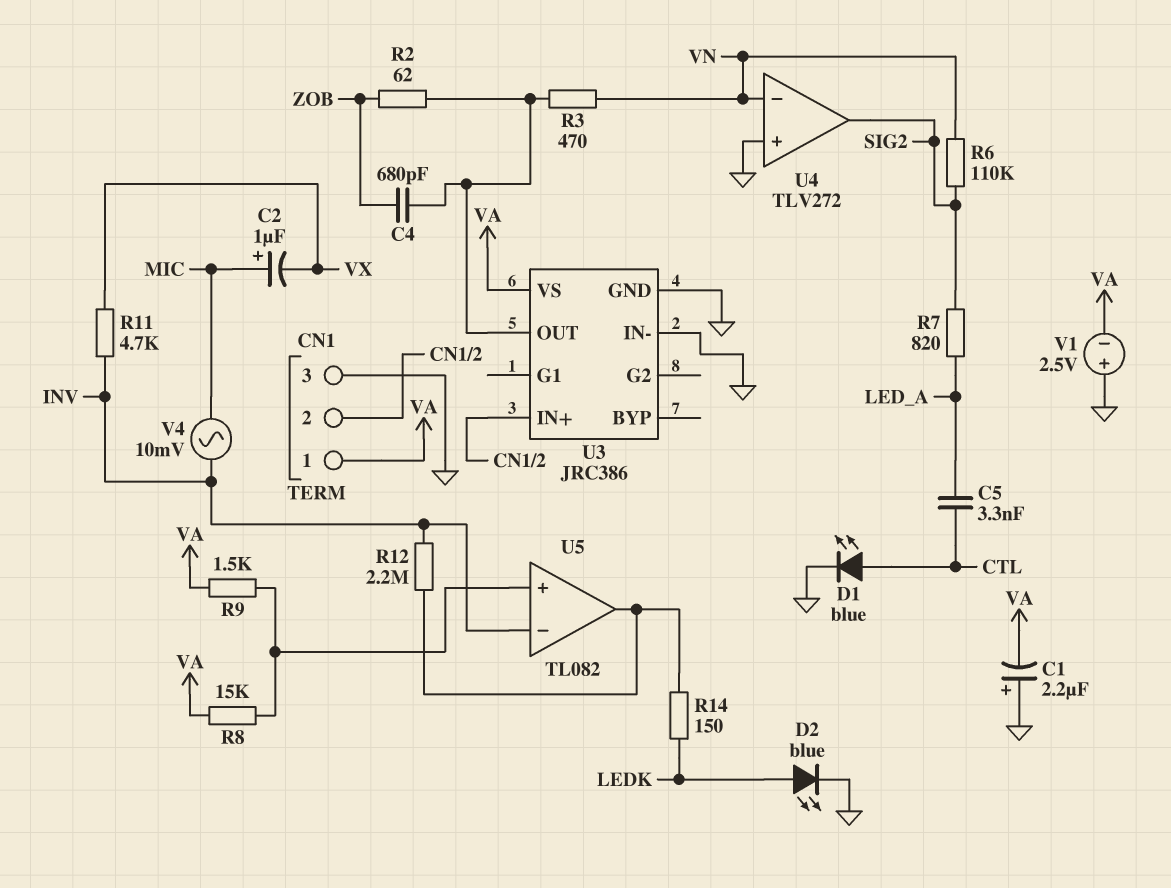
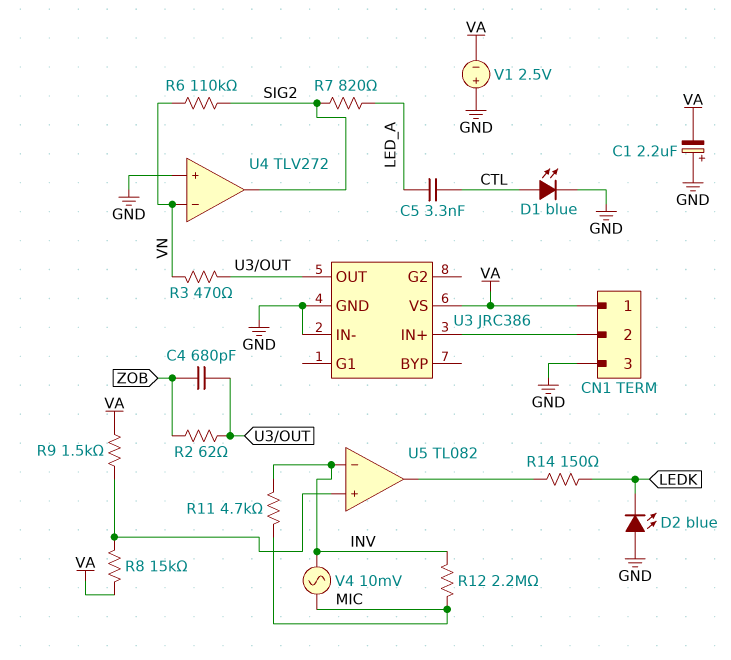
C2: 1uF (plus MIC, minus VX) -> none
D2: LED blue (A LEDK, K GND) -> LED blue (A GND, K LEDK)
R11: 4.7k (INV, VX) -> 4.7k (INV, MIC)
R12: 2.2M (INV, U5/out) -> 2.2M (INV, MIC)

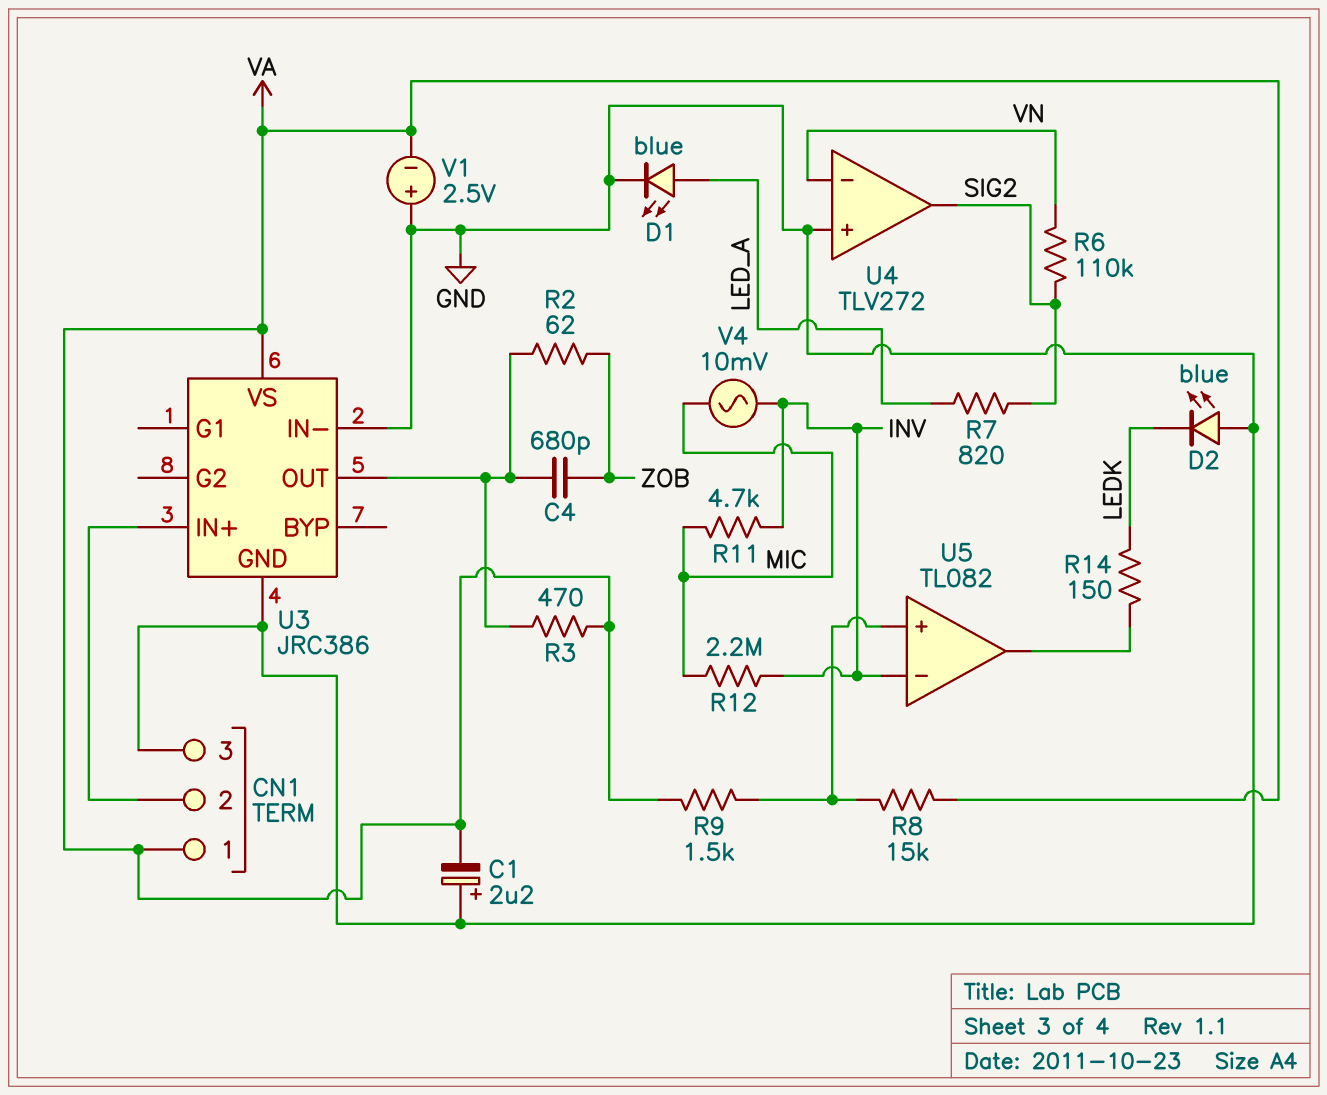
C5: 3.3nF (CTL, LED_A) -> none
D1: LED blue (A CTL, K GND) -> LED blue (A LED_A, K GND)
R3: 470 (U3/OUT, VN) -> 470 (U3/OUT, VA)

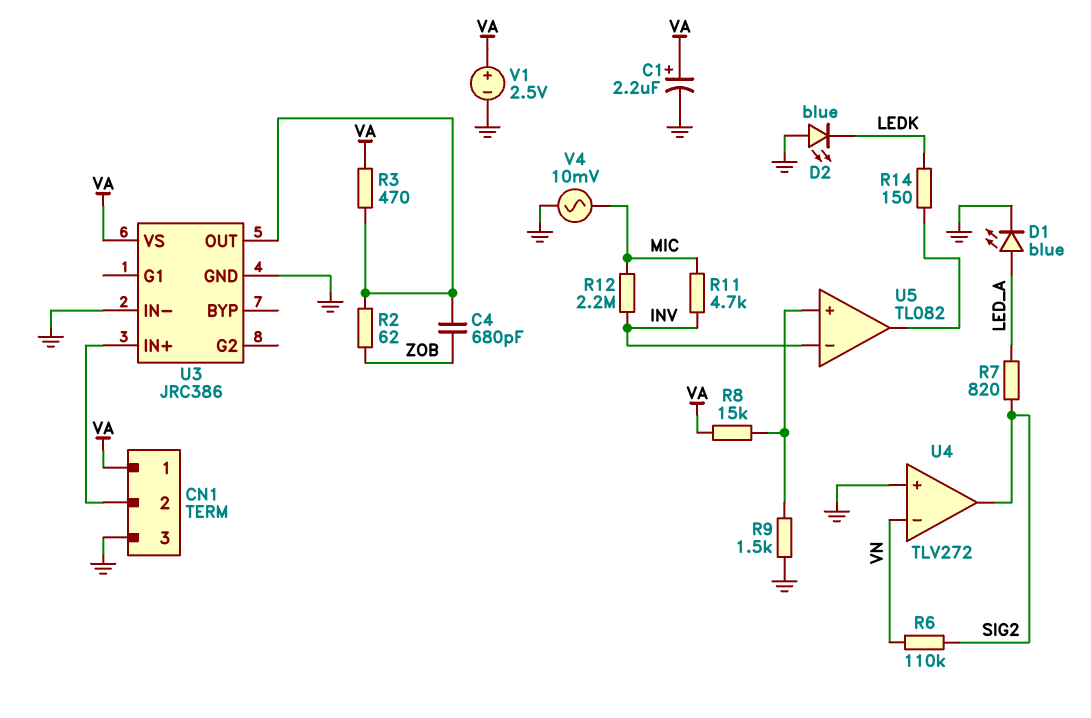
C1: 2.2uF (plus GND, minus VA) -> 2.2uF (plus VA, minus GND)
R9: 1.5k (U5/in+, VA) -> 1.5k (GND, U5/in+)
V1: 2.5V (plus GND, minus VA) -> 2.5V (plus VA, minus GND)
V4: AC 10mV (INV, MIC) -> AC 10mV (GND, MIC)

